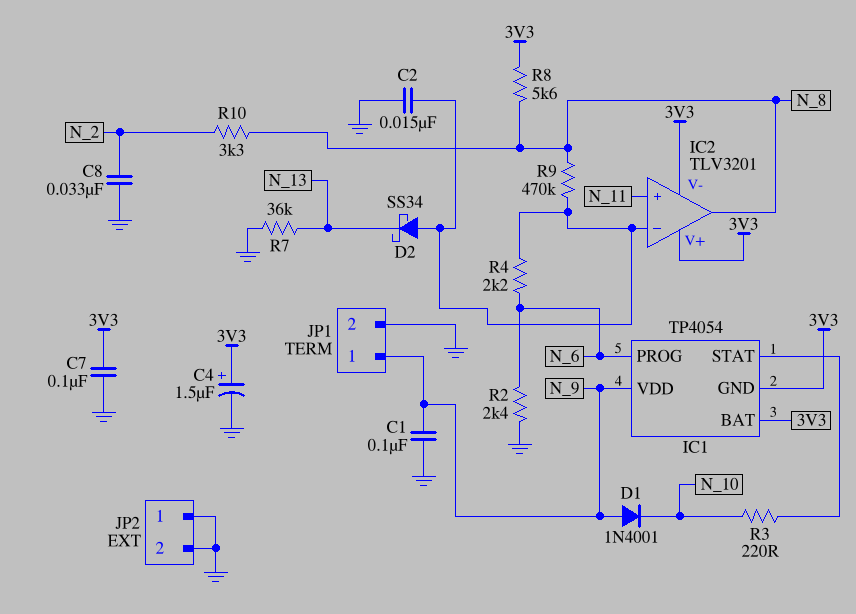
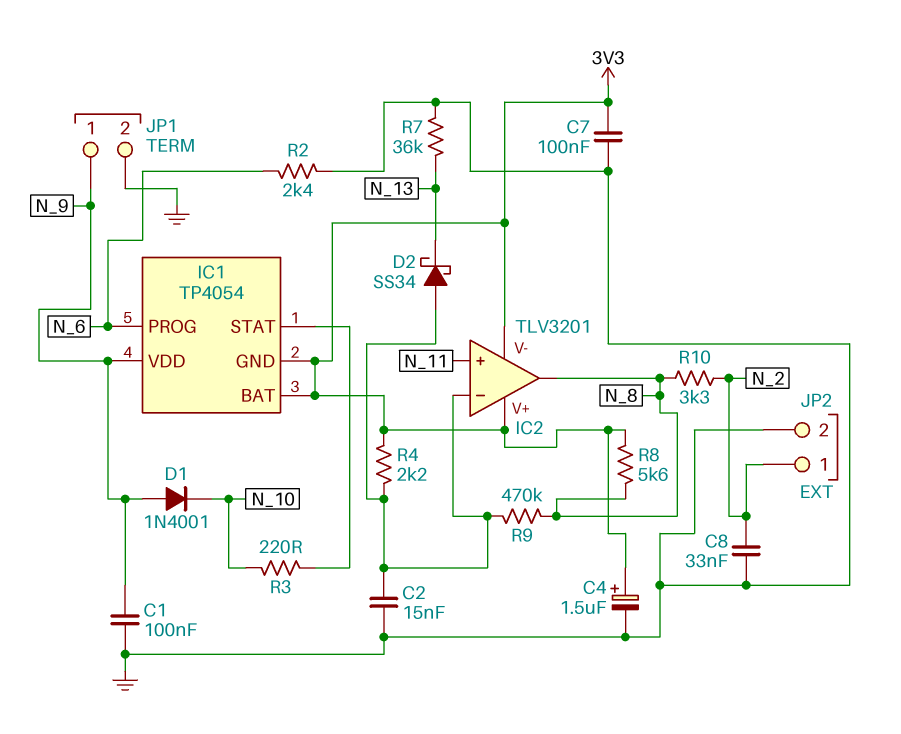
JP2 pin 1: GND -> N_2
R4: 2.2k (IC2/in-, N_6) -> 2.2k (3V3, IC2/in-)

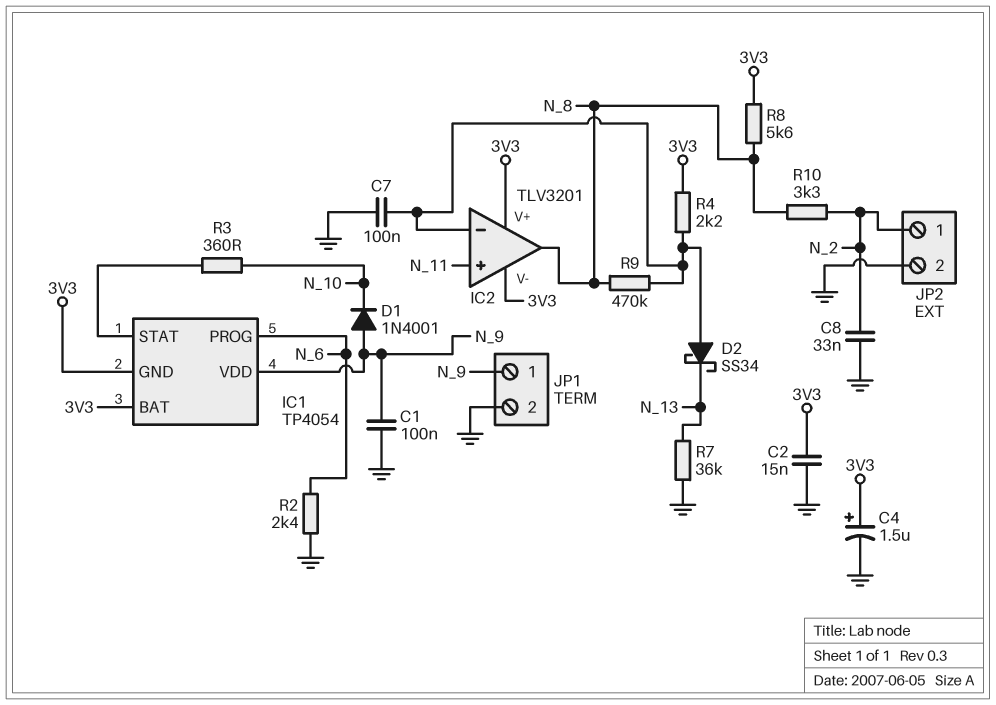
C2: 15nF (GND, IC2/in-) -> 15nF (3V3, GND)
C7: 100nF (3V3, GND) -> 100nF (GND, IC2/in-)
R3: 220 (IC1/STAT, N_10) -> 360 (IC1/STAT, N_10)

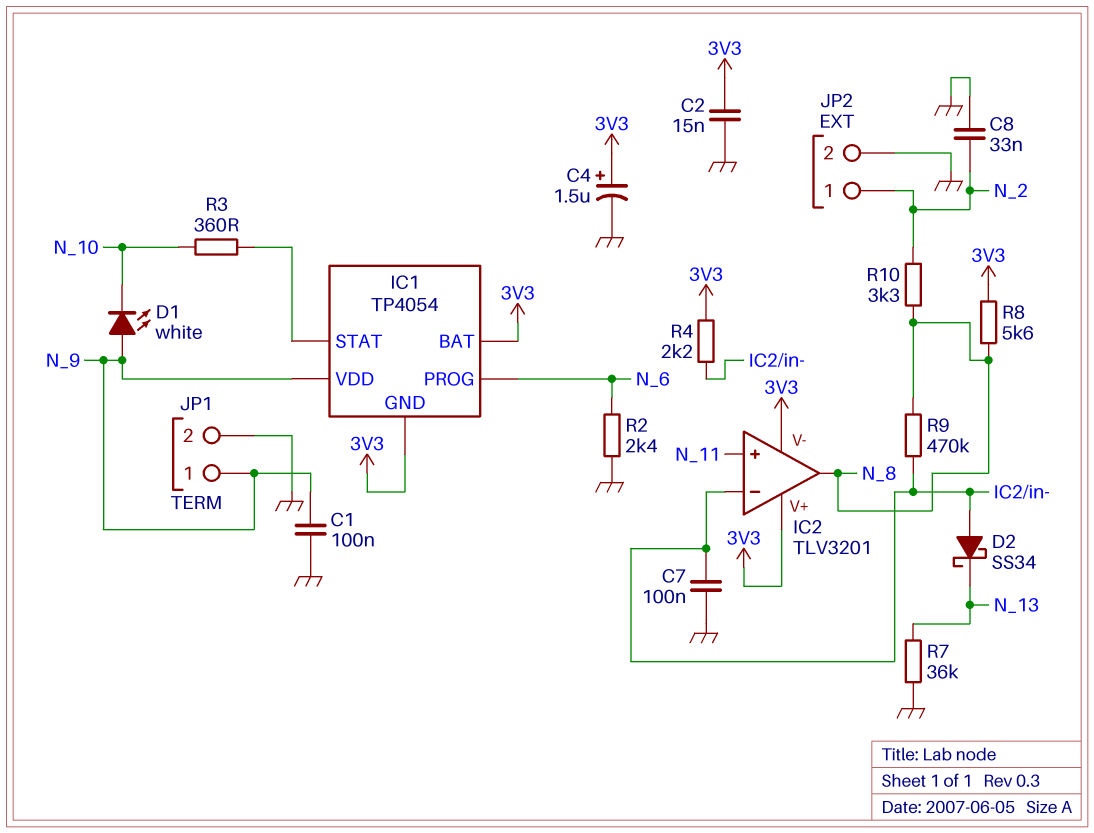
D1: diode 1N4001 (A N_9, K N_10) -> LED white (A N_9, K N_10)

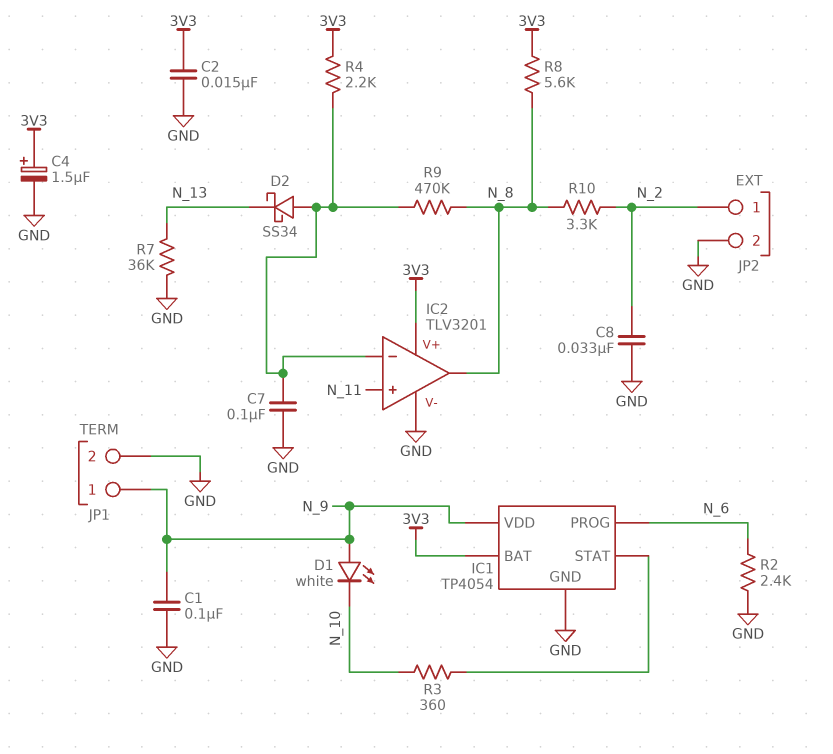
IC1 pin GND: 3V3 -> GND
IC2 pin V-: 3V3 -> GND

